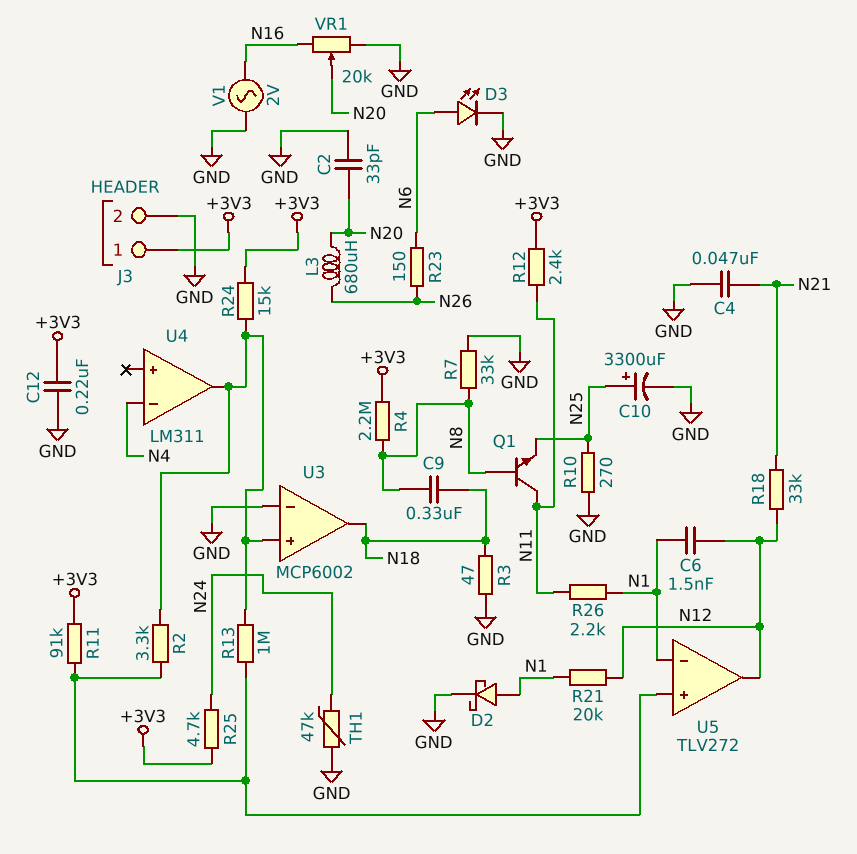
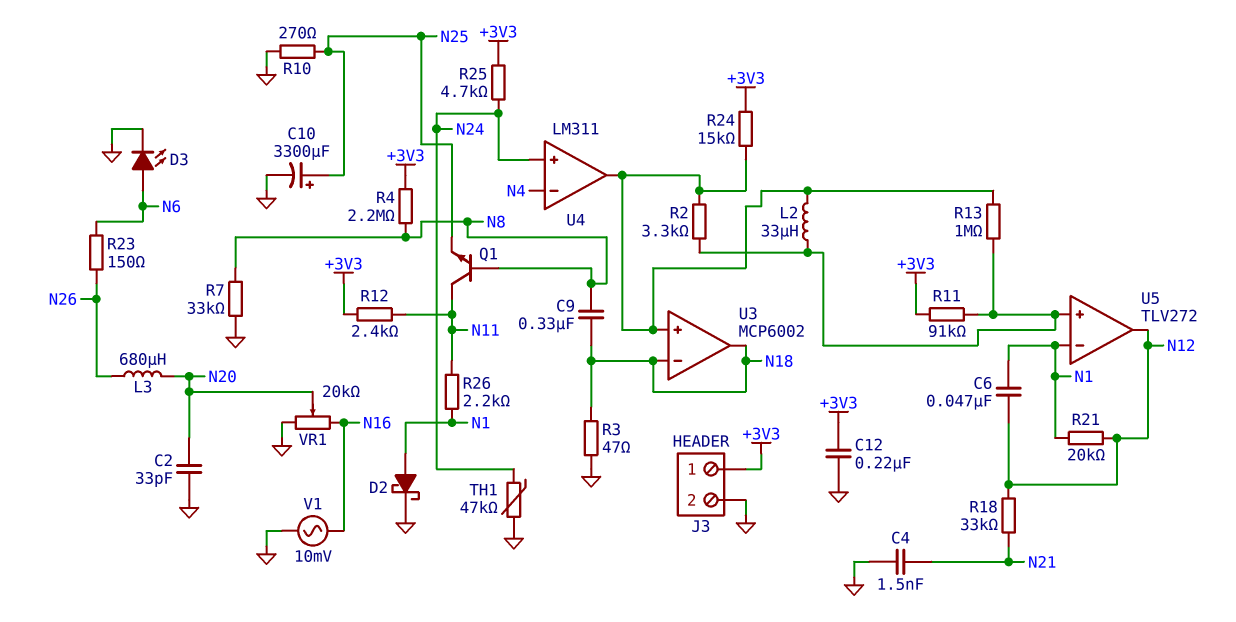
C4: 47nF (GND, N21) -> 1.5nF (GND, N21)
C6: 1.5nF (N1, N12) -> 47nF (N1, N12)
L2: none -> 33uH (U3/in+, U5/in+)
U3 pin in-: GND -> N18
U4 pin in+: none -> N24
V1: AC 2V (GND, N16) -> AC 10mV (GND, N16)

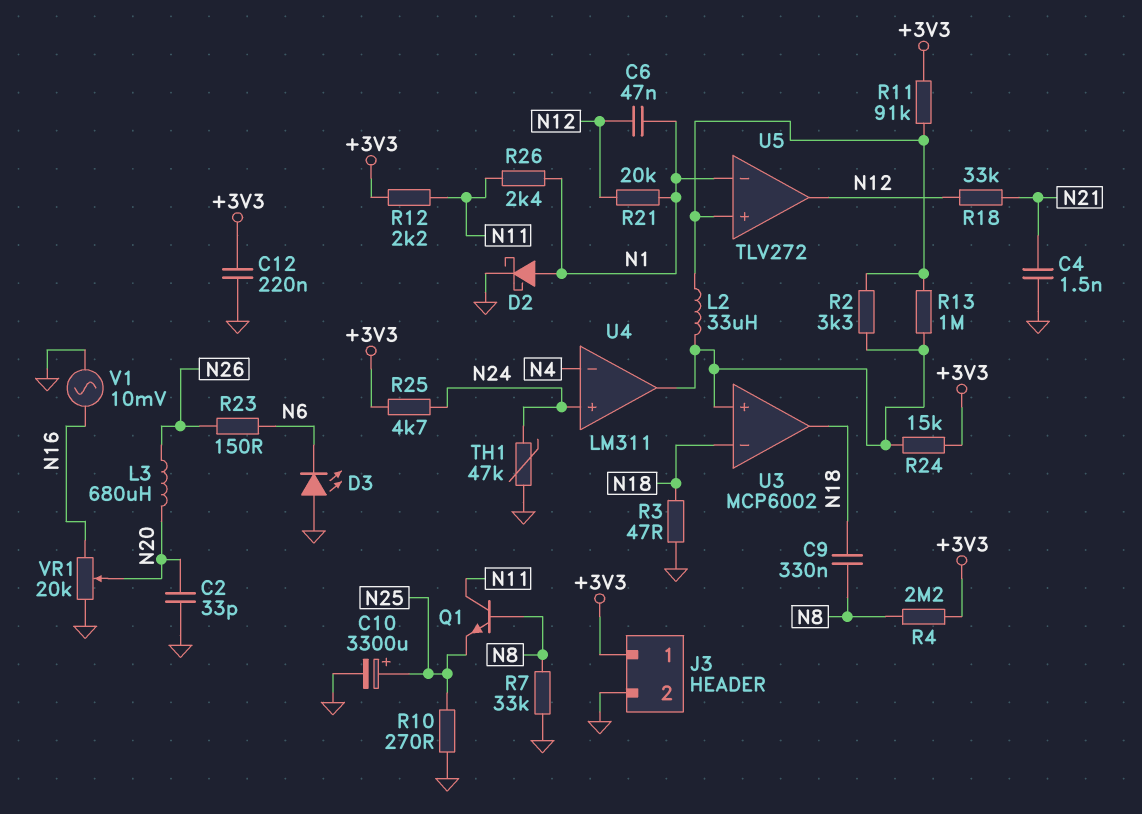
D3: LED (A N6, K GND) -> LED (A GND, K N6)
R12: 2.4k (+3V3, N11) -> 2.2k (+3V3, N11)
R26: 2.2k (N1, N11) -> 2.4k (N1, N11)

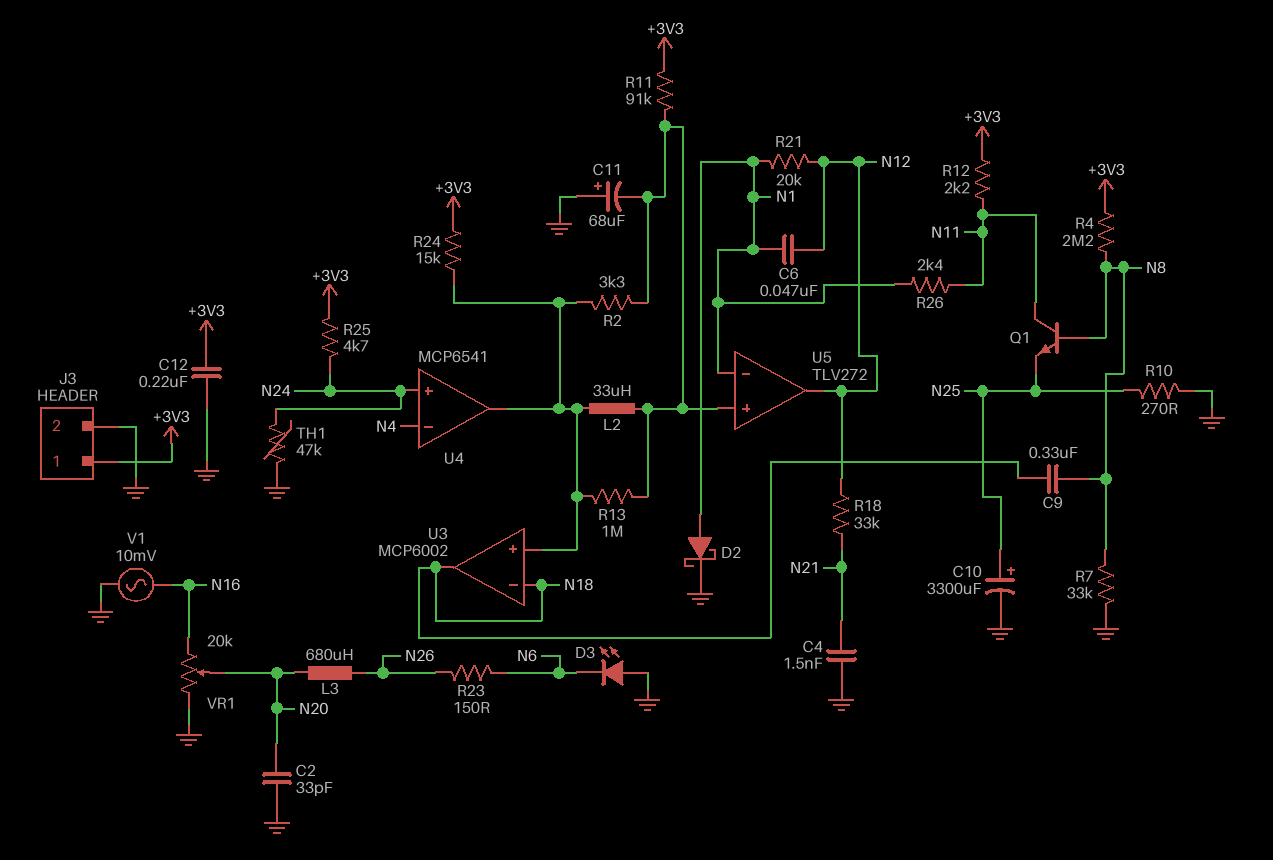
C11: none -> 68uF (plus GND, minus U5/in+)
R3: 47 (GND, N18) -> none
U4: LM311 -> MCP6541

